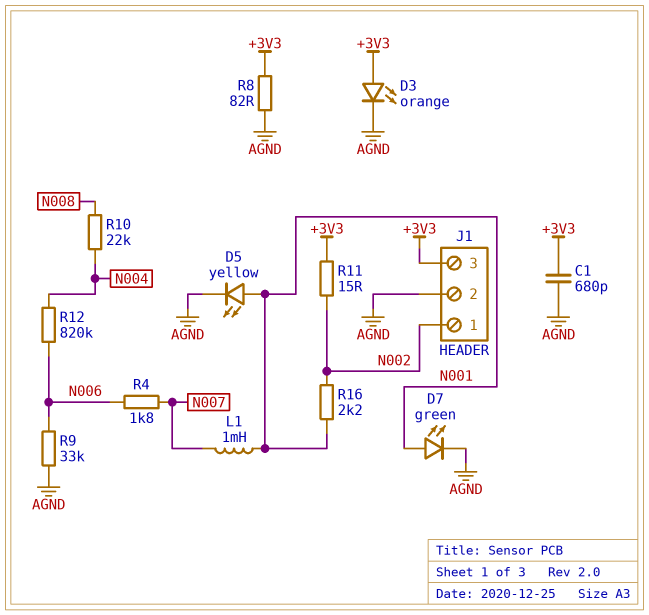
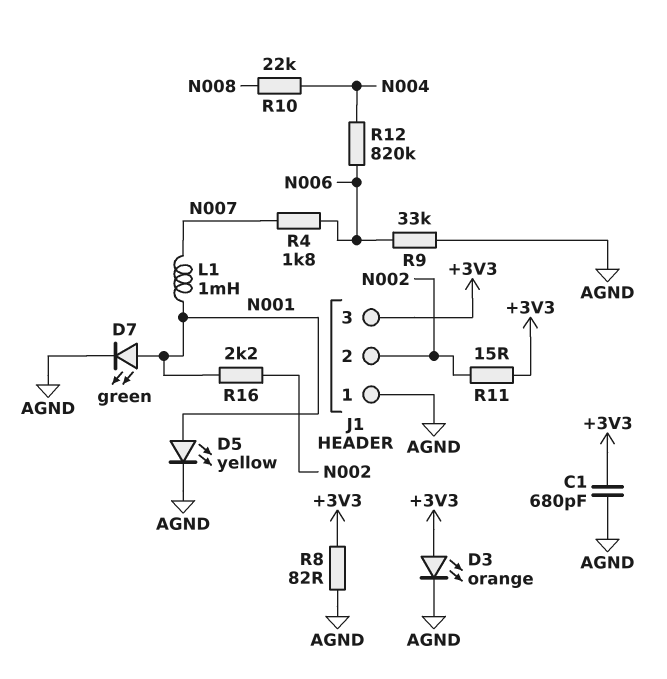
J1 pin 1: N002 -> AGND
J1 pin 2: AGND -> N002

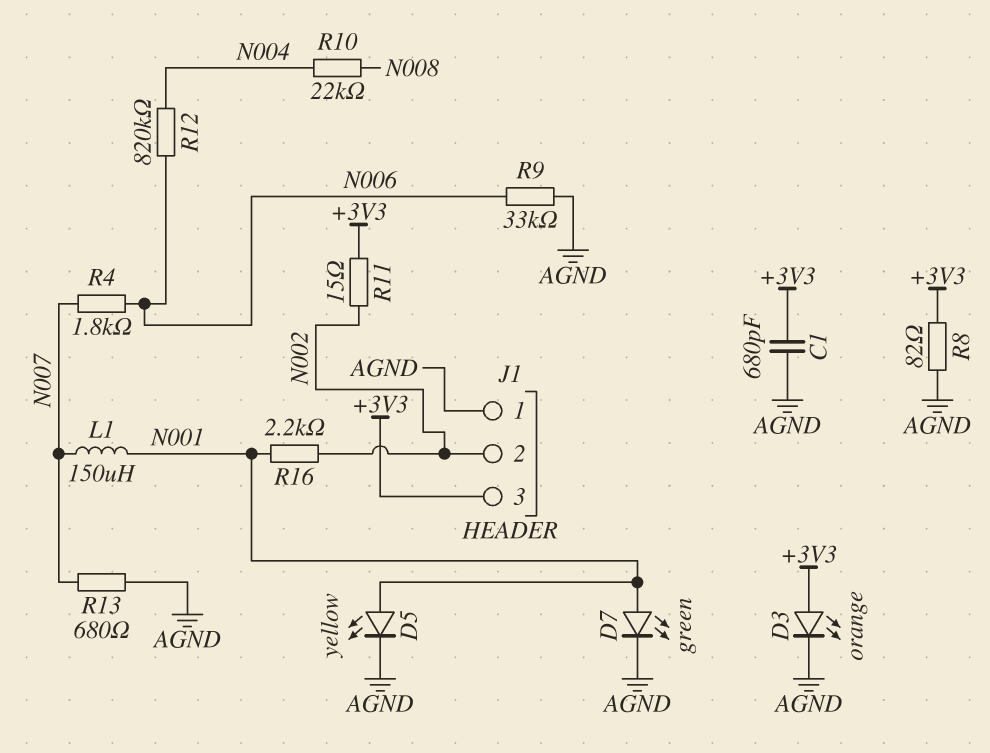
L1: 1mH (N001, N007) -> 150uH (N001, N007)
R13: none -> 680 (AGND, N007)

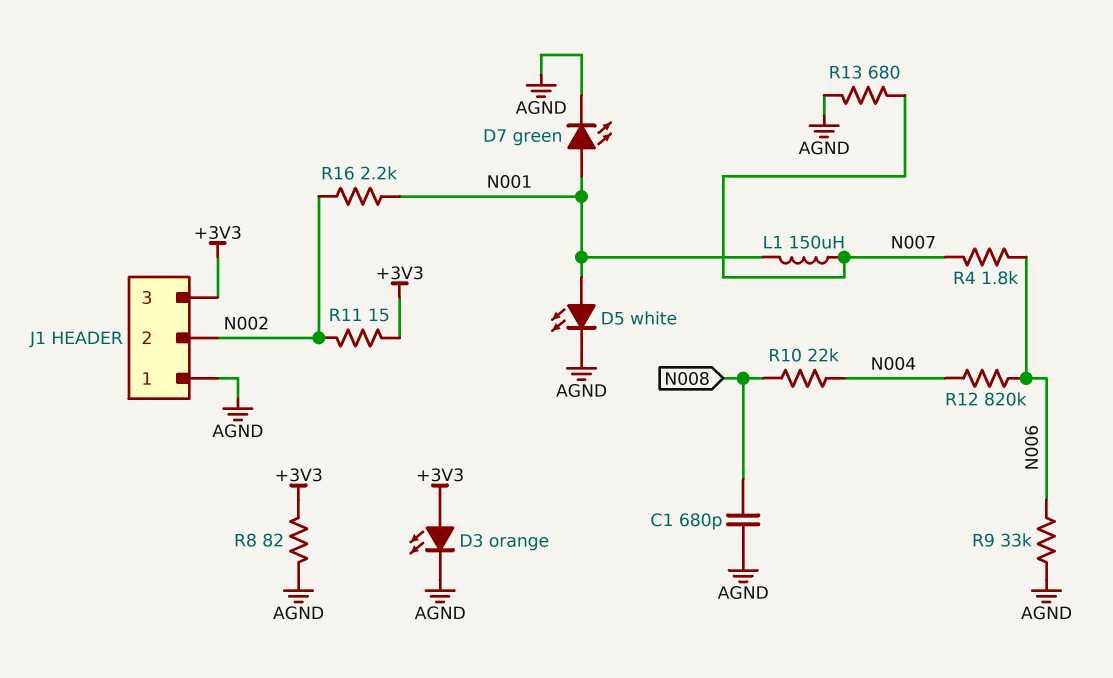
C1: 680pF (+3V3, AGND) -> 680pF (AGND, N008)
D5: LED yellow (A N001, K AGND) -> LED white (A N001, K AGND)

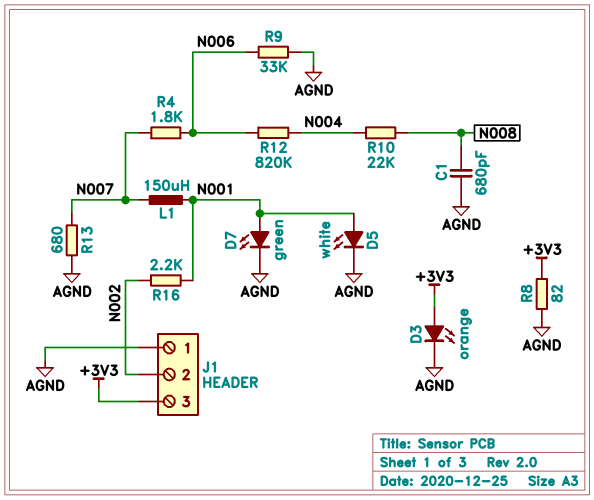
R11: 15 (+3V3, N002) -> none

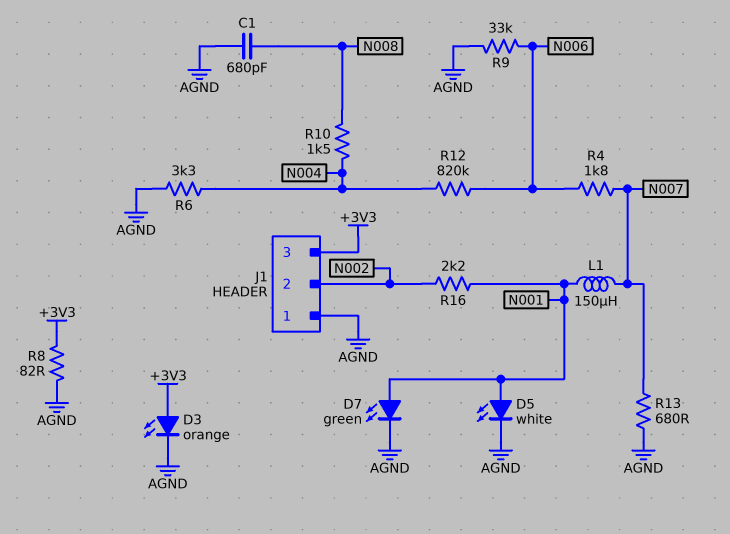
R6: none -> 3.3k (AGND, N004)
R10: 22k (N004, N008) -> 1.5k (N004, N008)

